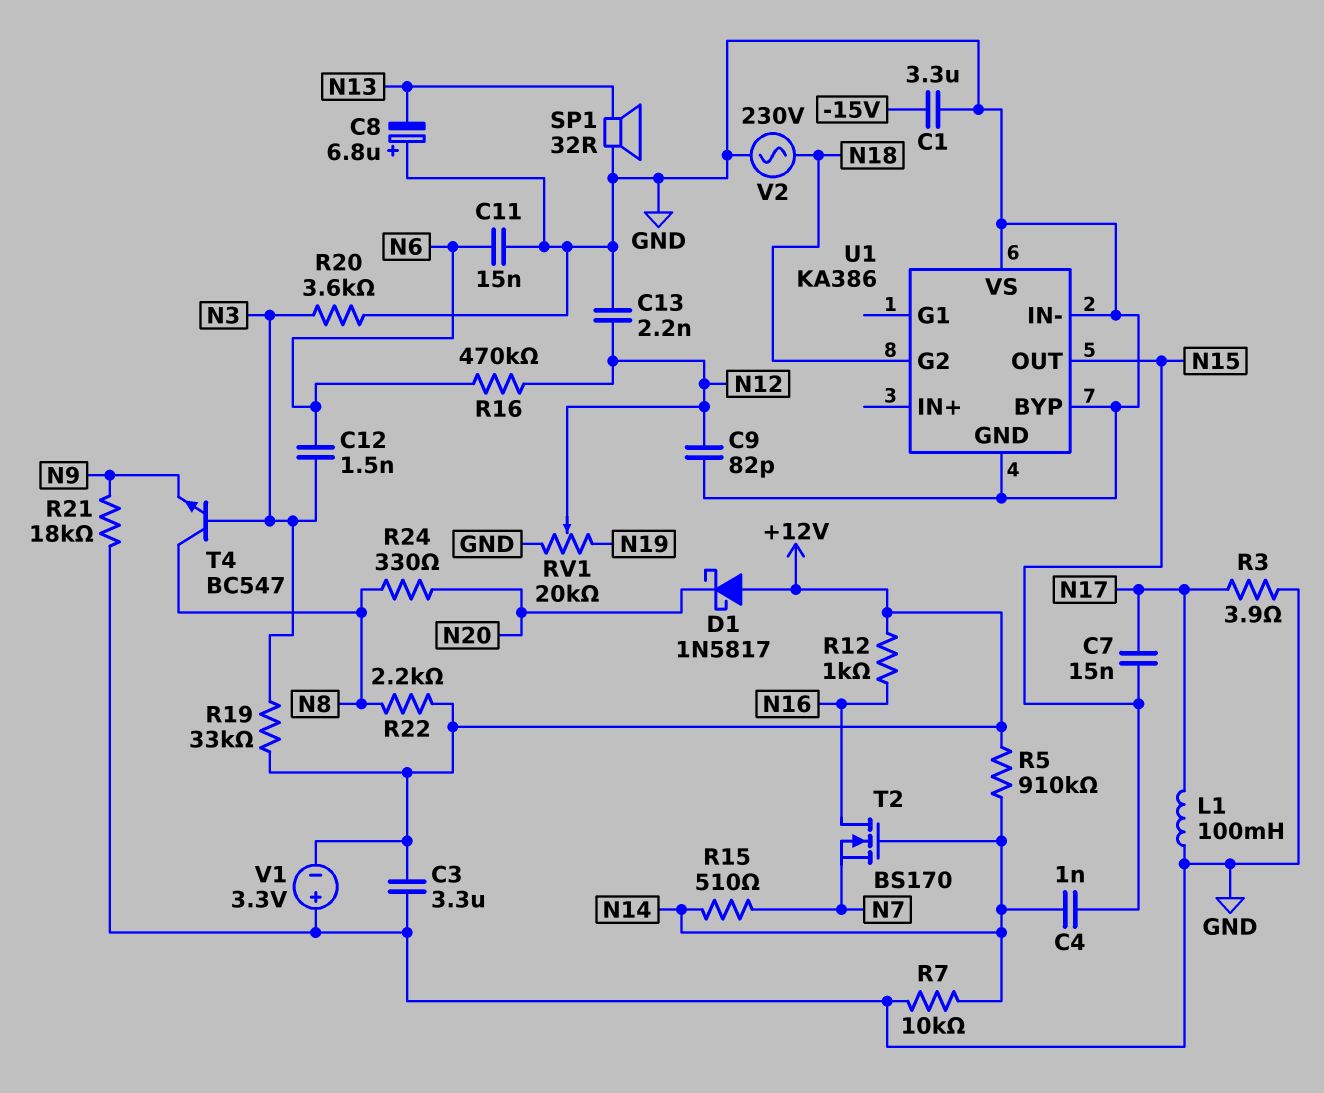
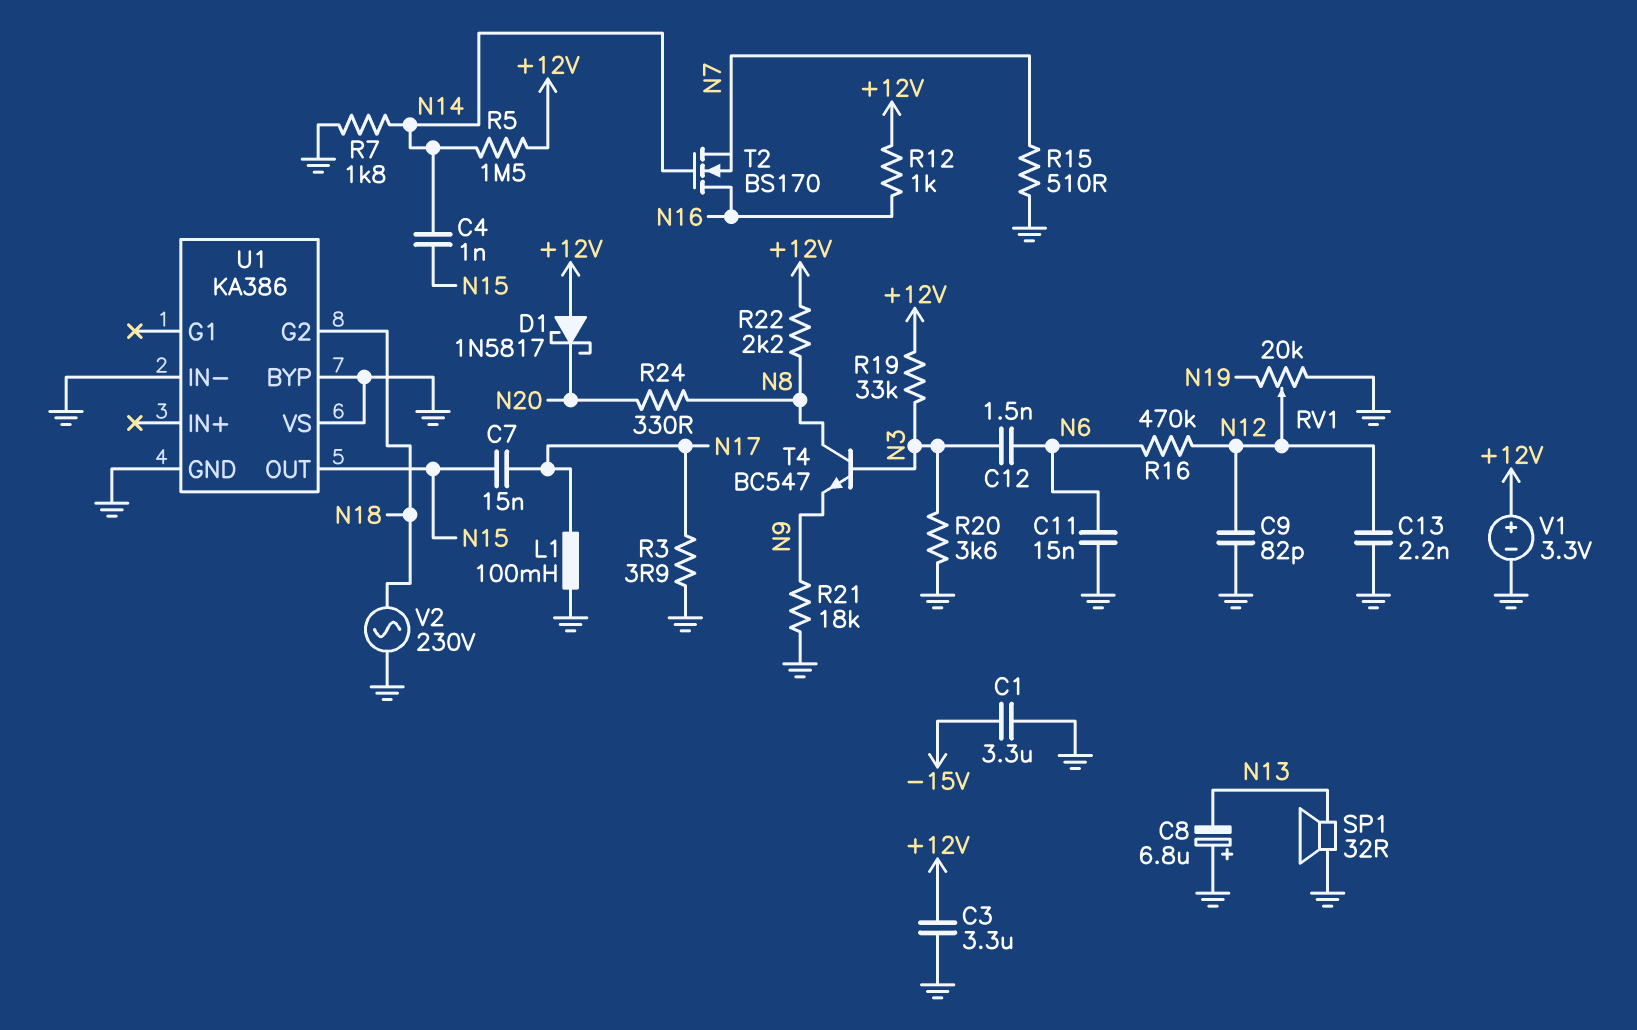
R5: 910k (+12V, N14) -> 1.5M (+12V, N14)
R7: 10k (GND, N14) -> 1.8k (GND, N14)
R15: 510 (N7, N14) -> 510 (GND, N7)
V1: 3.3V (plus GND, minus +12V) -> 3.3V (plus +12V, minus GND)

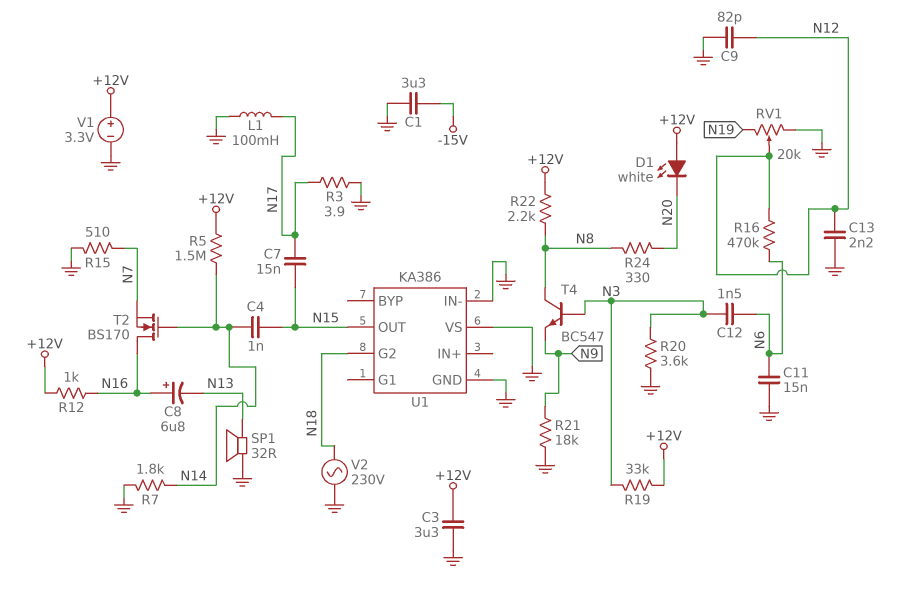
C8: 6.8uF (plus GND, minus N13) -> 6.8uF (plus N16, minus N13)
D1: schottky 1N5817 (A +12V, K N20) -> LED white (A +12V, K N20)
U1 pin BYP: GND -> none

